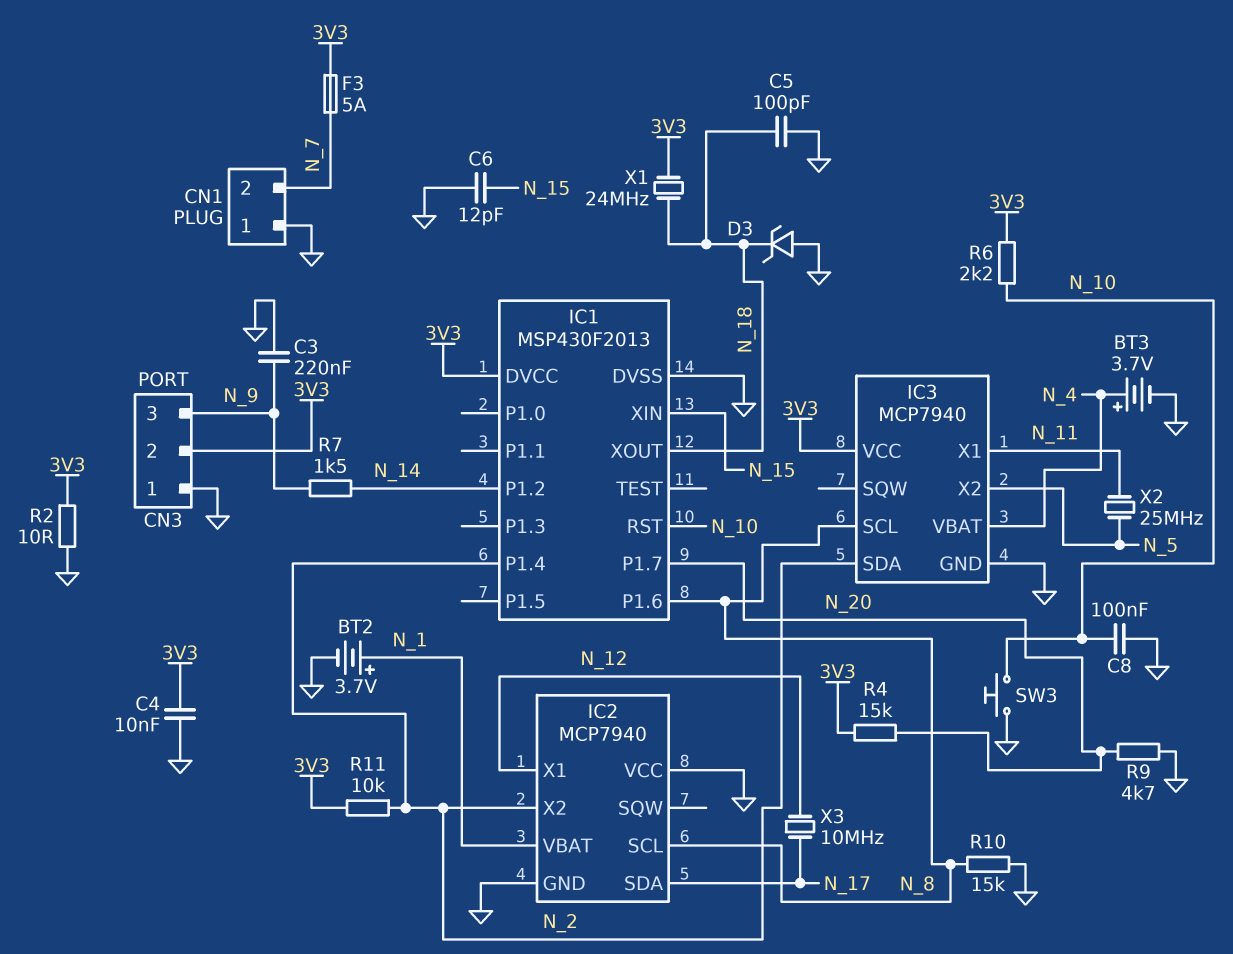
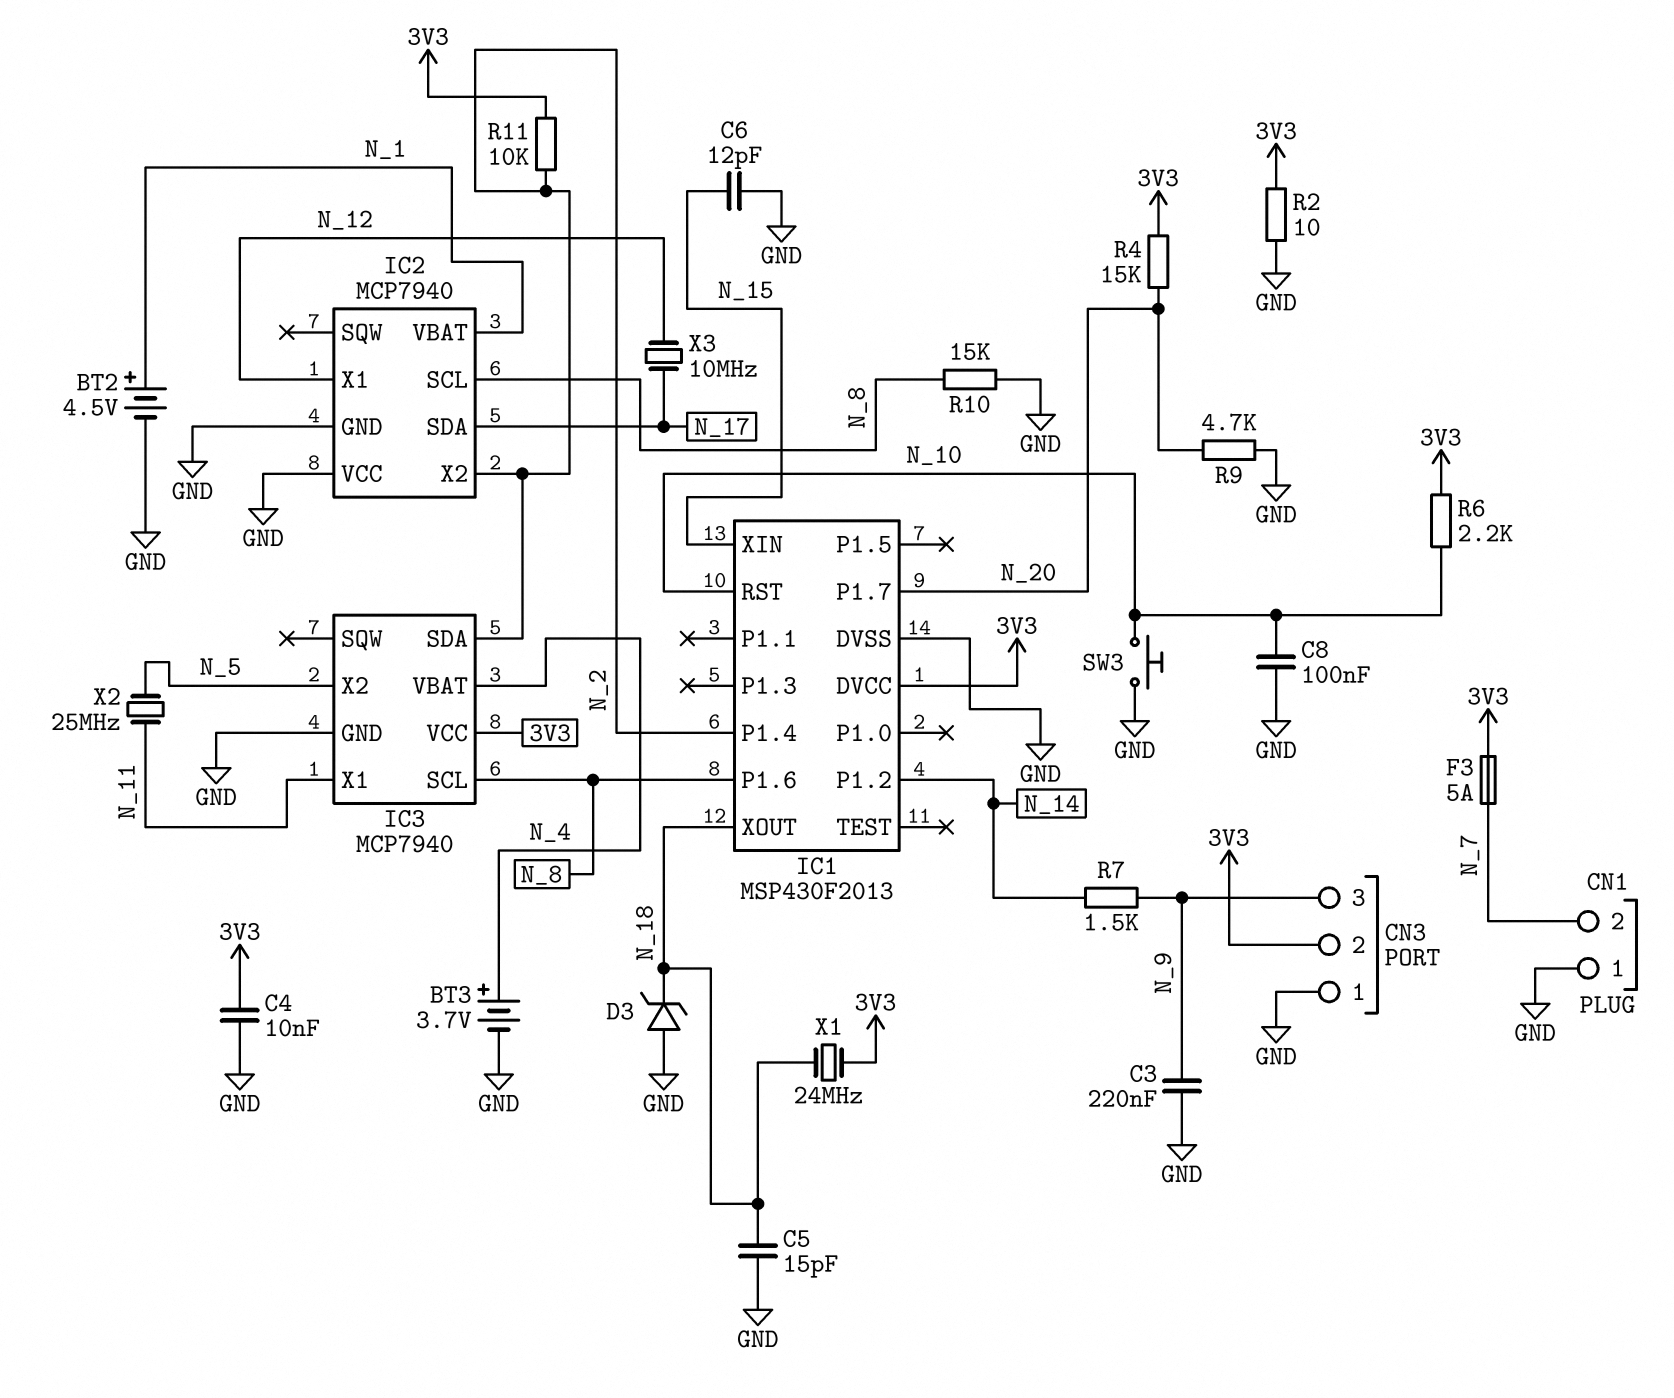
BT2: 3.7V (plus N_1, minus GND) -> 4.5V (plus N_1, minus GND)
C5: 100pF (GND, N_18) -> 15pF (GND, N_18)

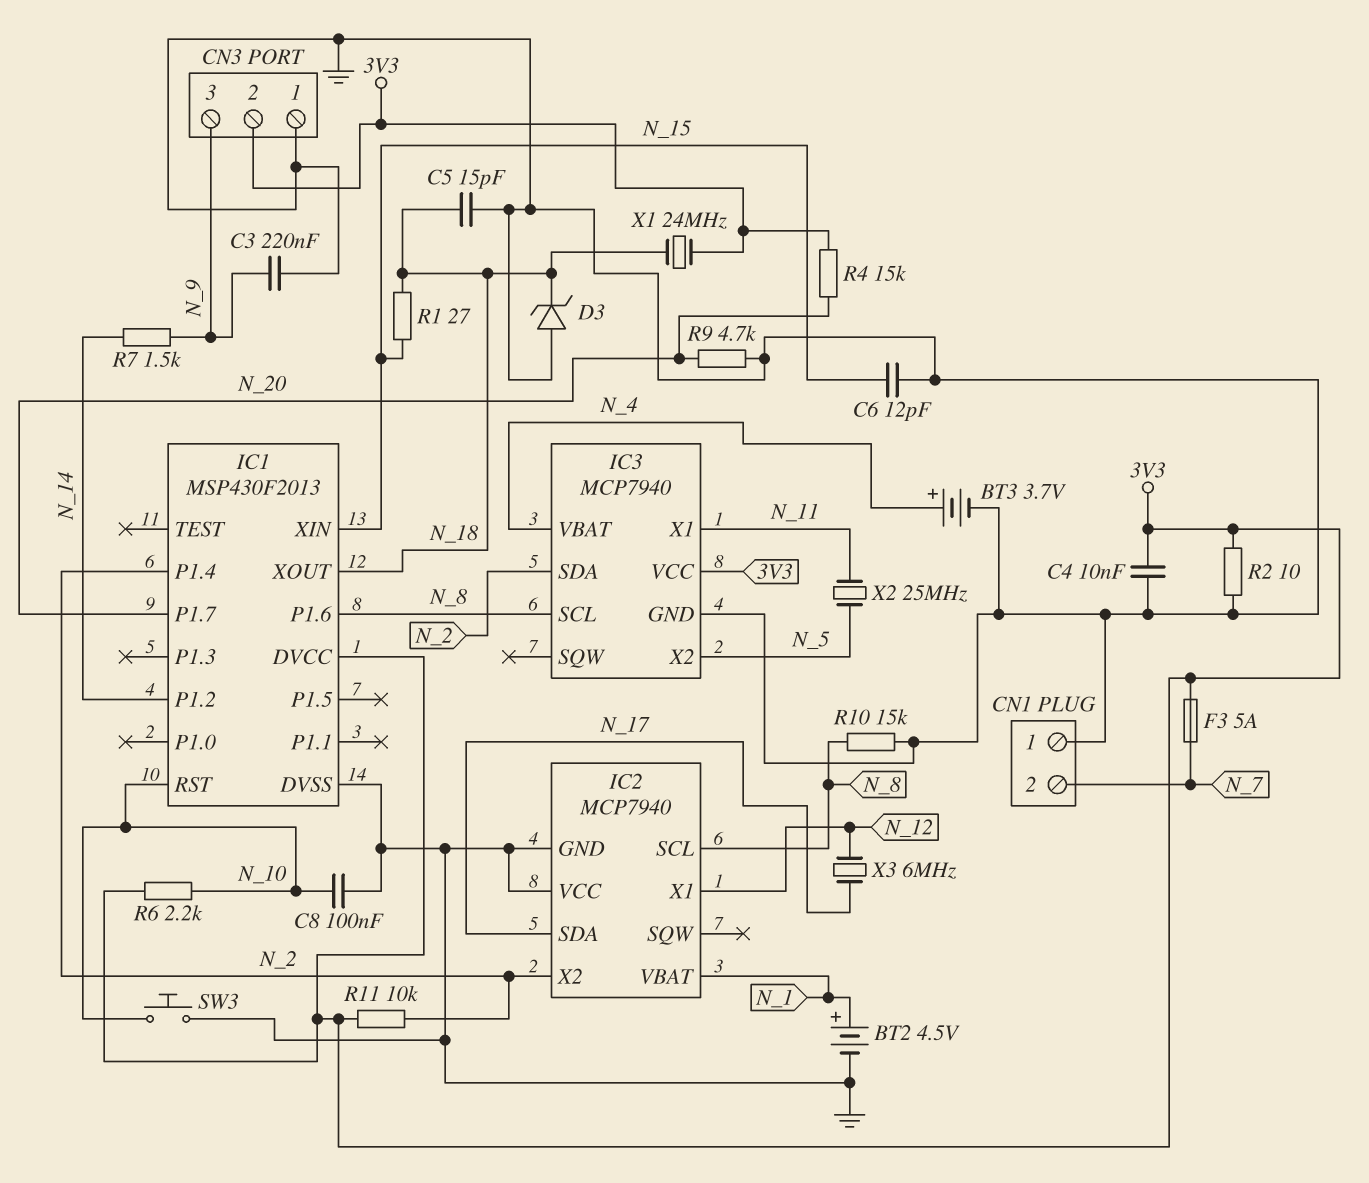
R1: none -> 27 (N_15, N_18)
X3: 10MHz (N_12, N_17) -> 6MHz (N_12, N_17)

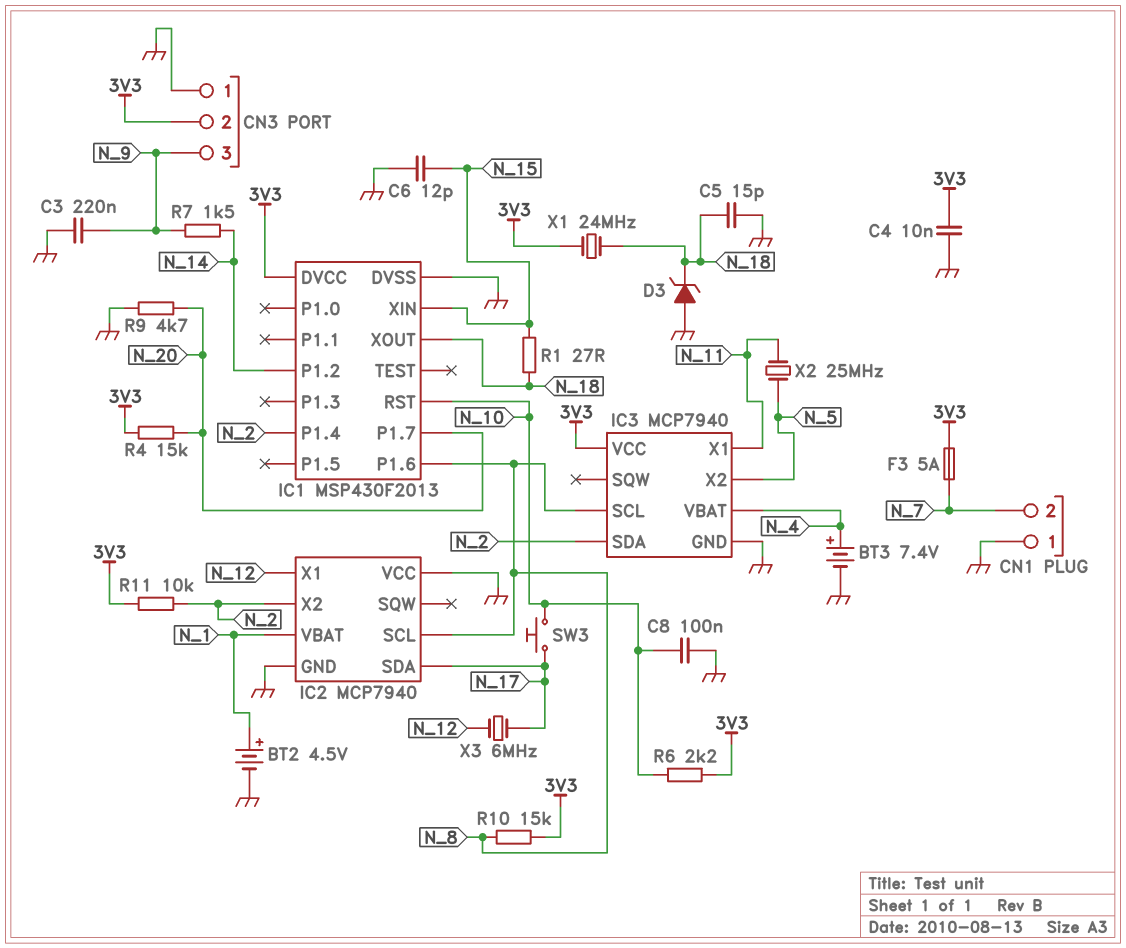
BT3: 3.7V (plus N_4, minus GND) -> 7.4V (plus N_4, minus GND)
R2: 10 (3V3, GND) -> none
R10: 15k (GND, N_8) -> 15k (3V3, N_8)
SW3: button (GND, N_10) -> button (N_10, N_17)

